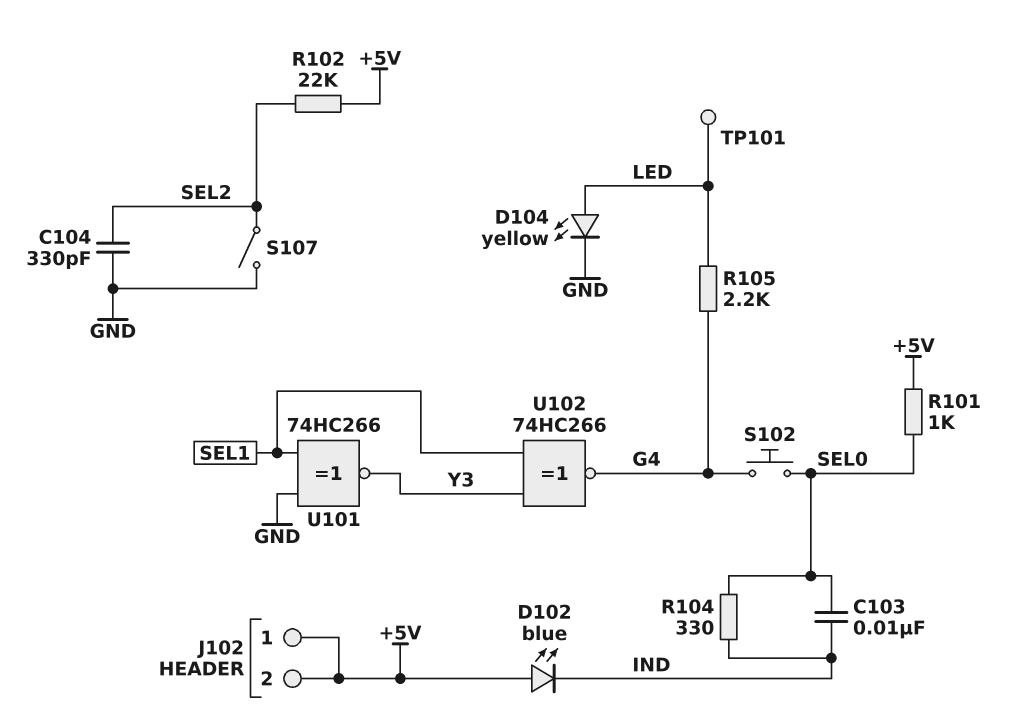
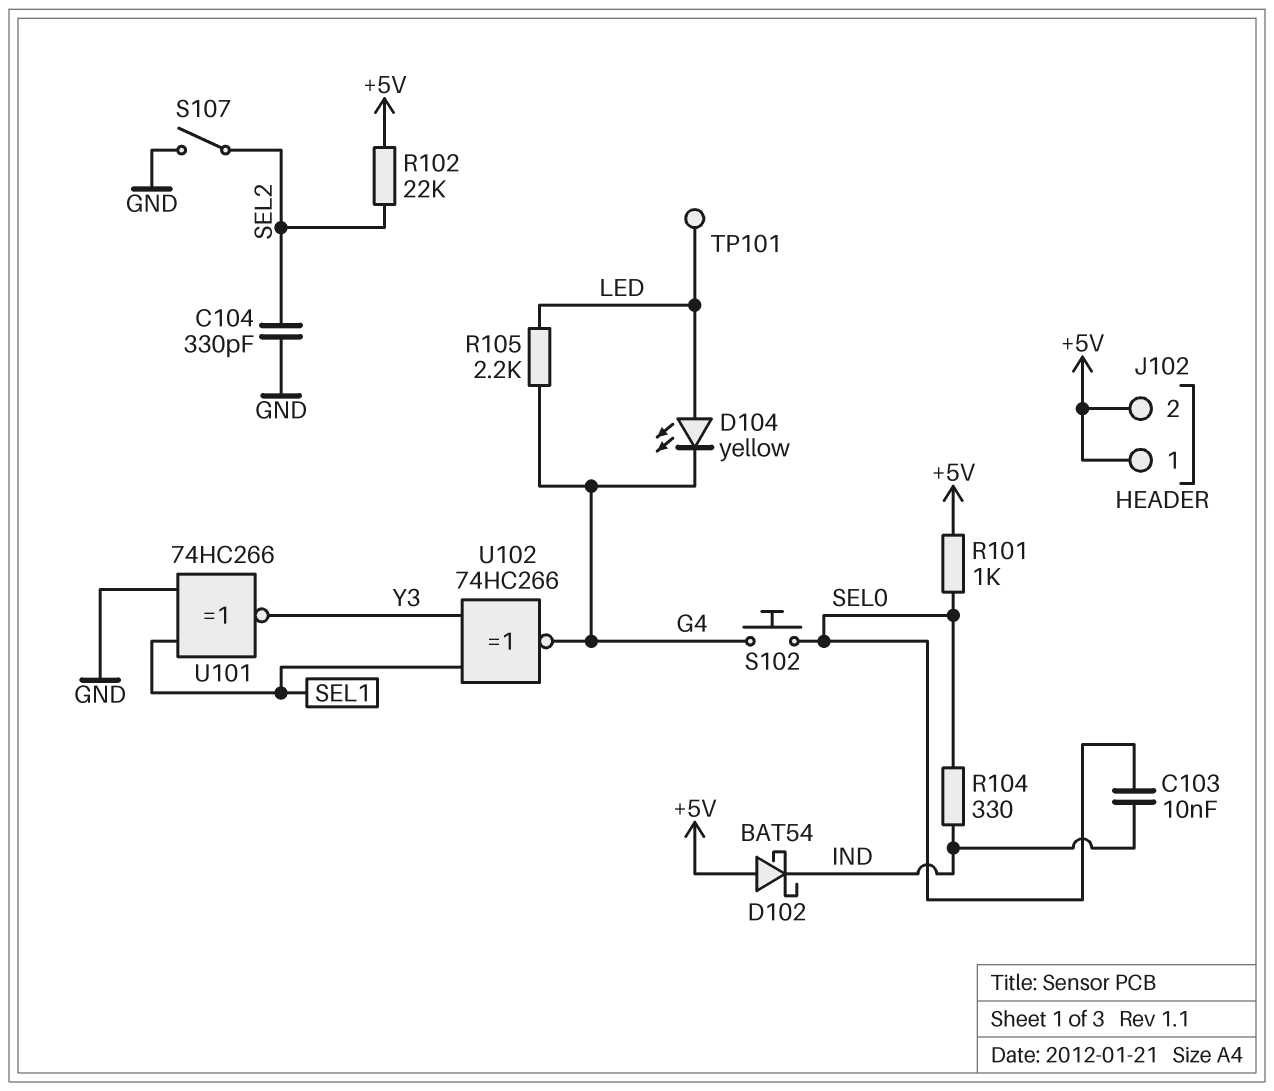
D102: LED blue (A +5V, K IND) -> schottky BAT54 (A +5V, K IND)
D104: LED yellow (A LED, K GND) -> LED yellow (A LED, K G4)

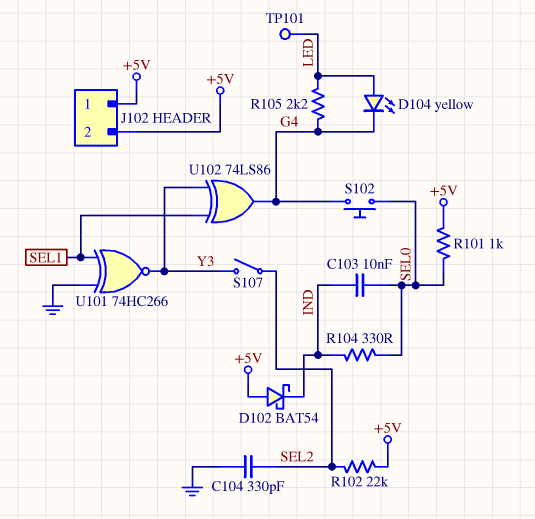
S107: switch (GND, SEL2) -> switch (SEL2, Y3)
U102: XNOR 74HC266 (in SEL1, in Y3, out G4) -> XOR 74LS86 (in SEL1, in Y3, out G4)

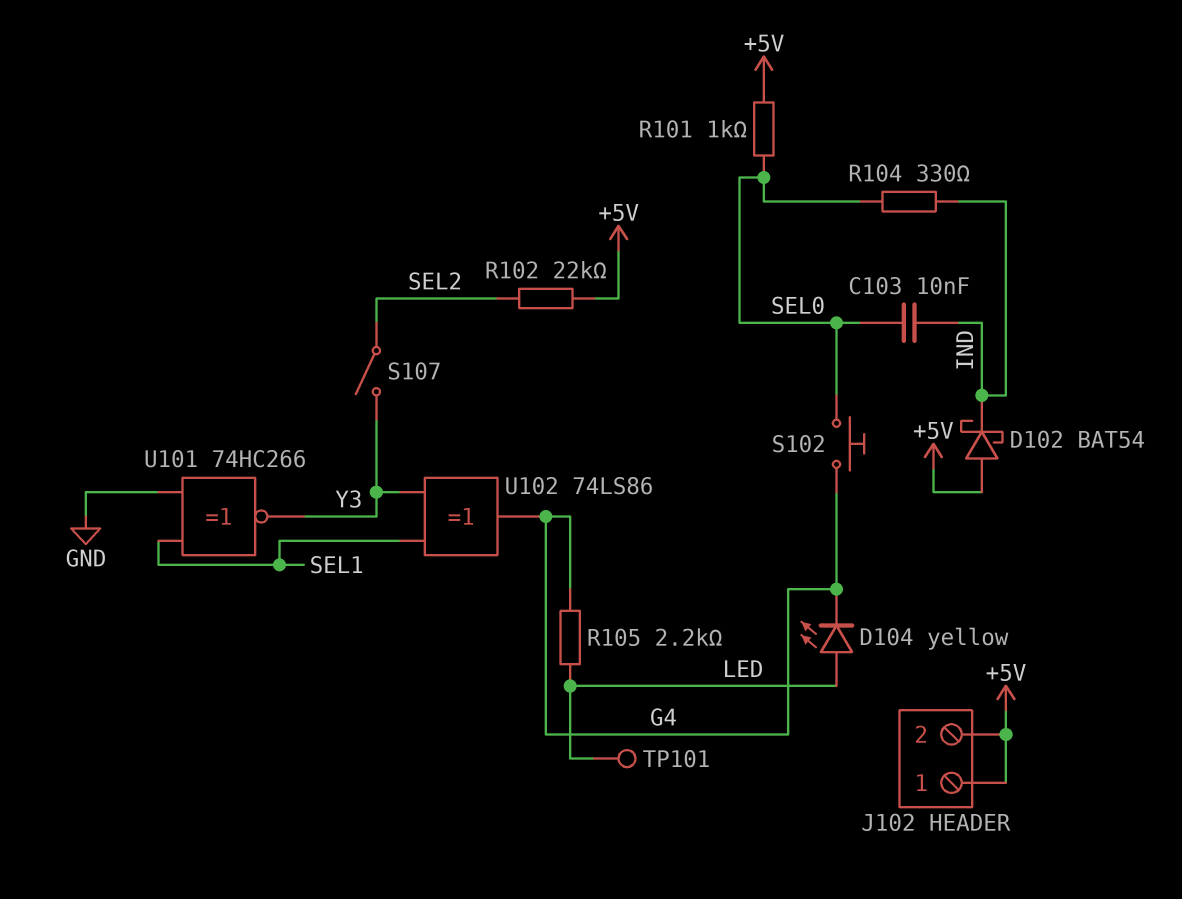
C104: 330pF (GND, SEL2) -> none

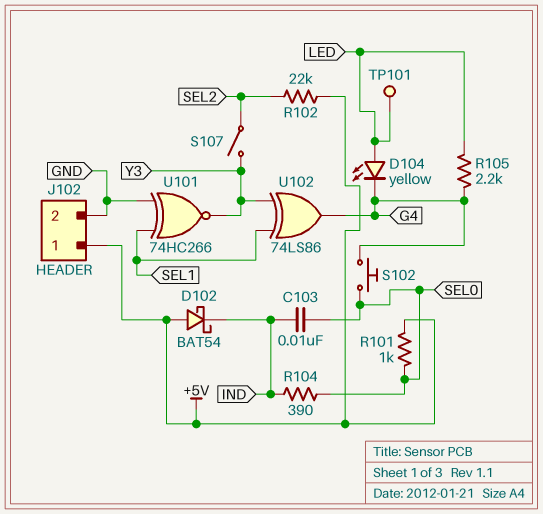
J102 pin 2: +5V -> GND
R104: 330 (IND, SEL0) -> 390 (IND, SEL0)

